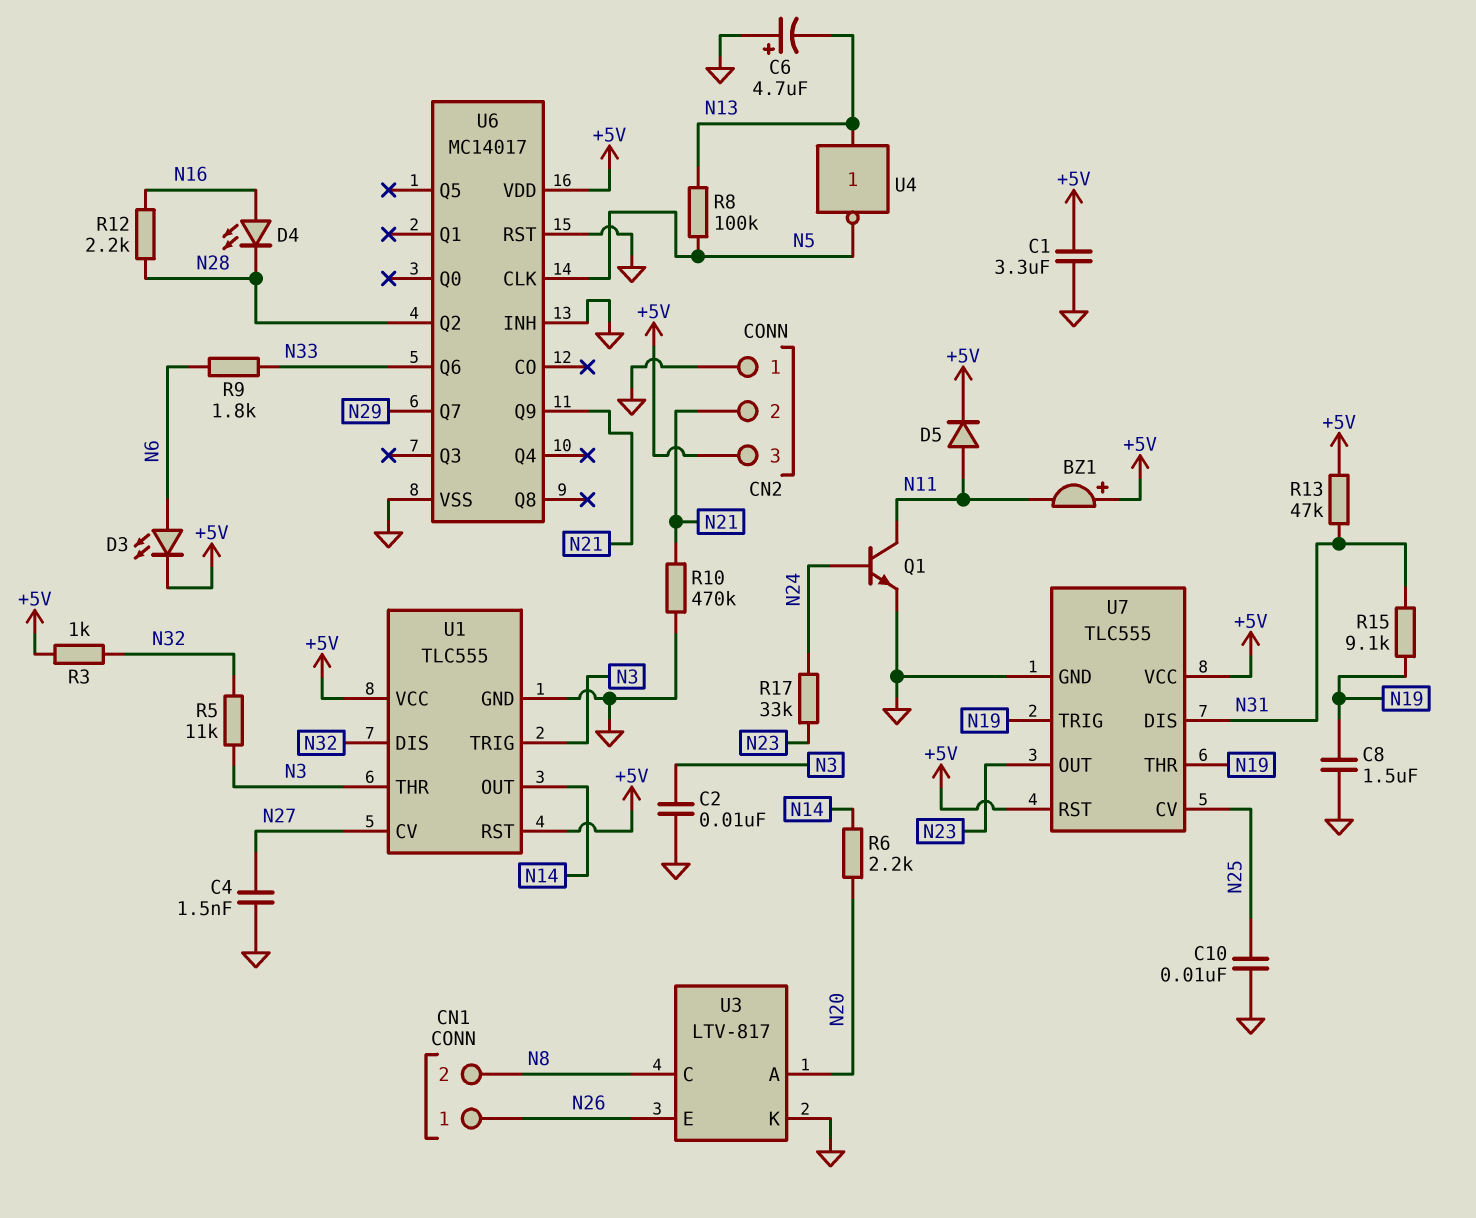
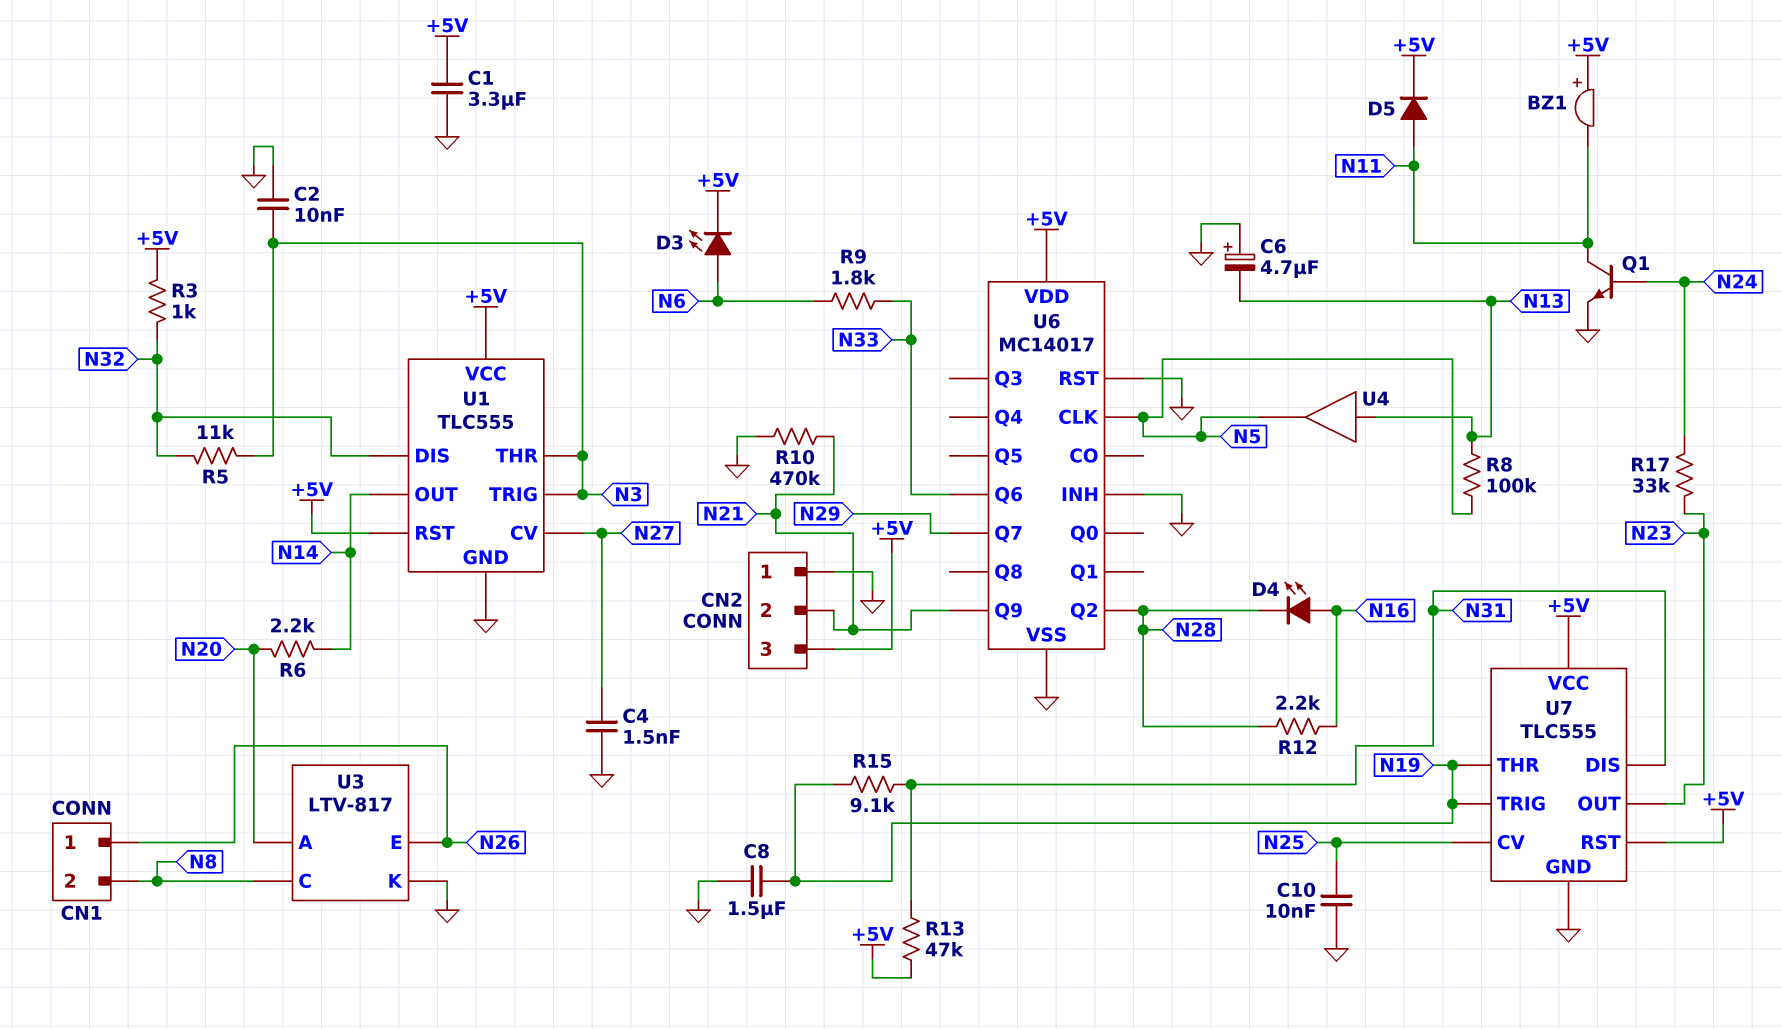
U4: NOT (in N13, out N5) -> buffer (in N13, out N5)

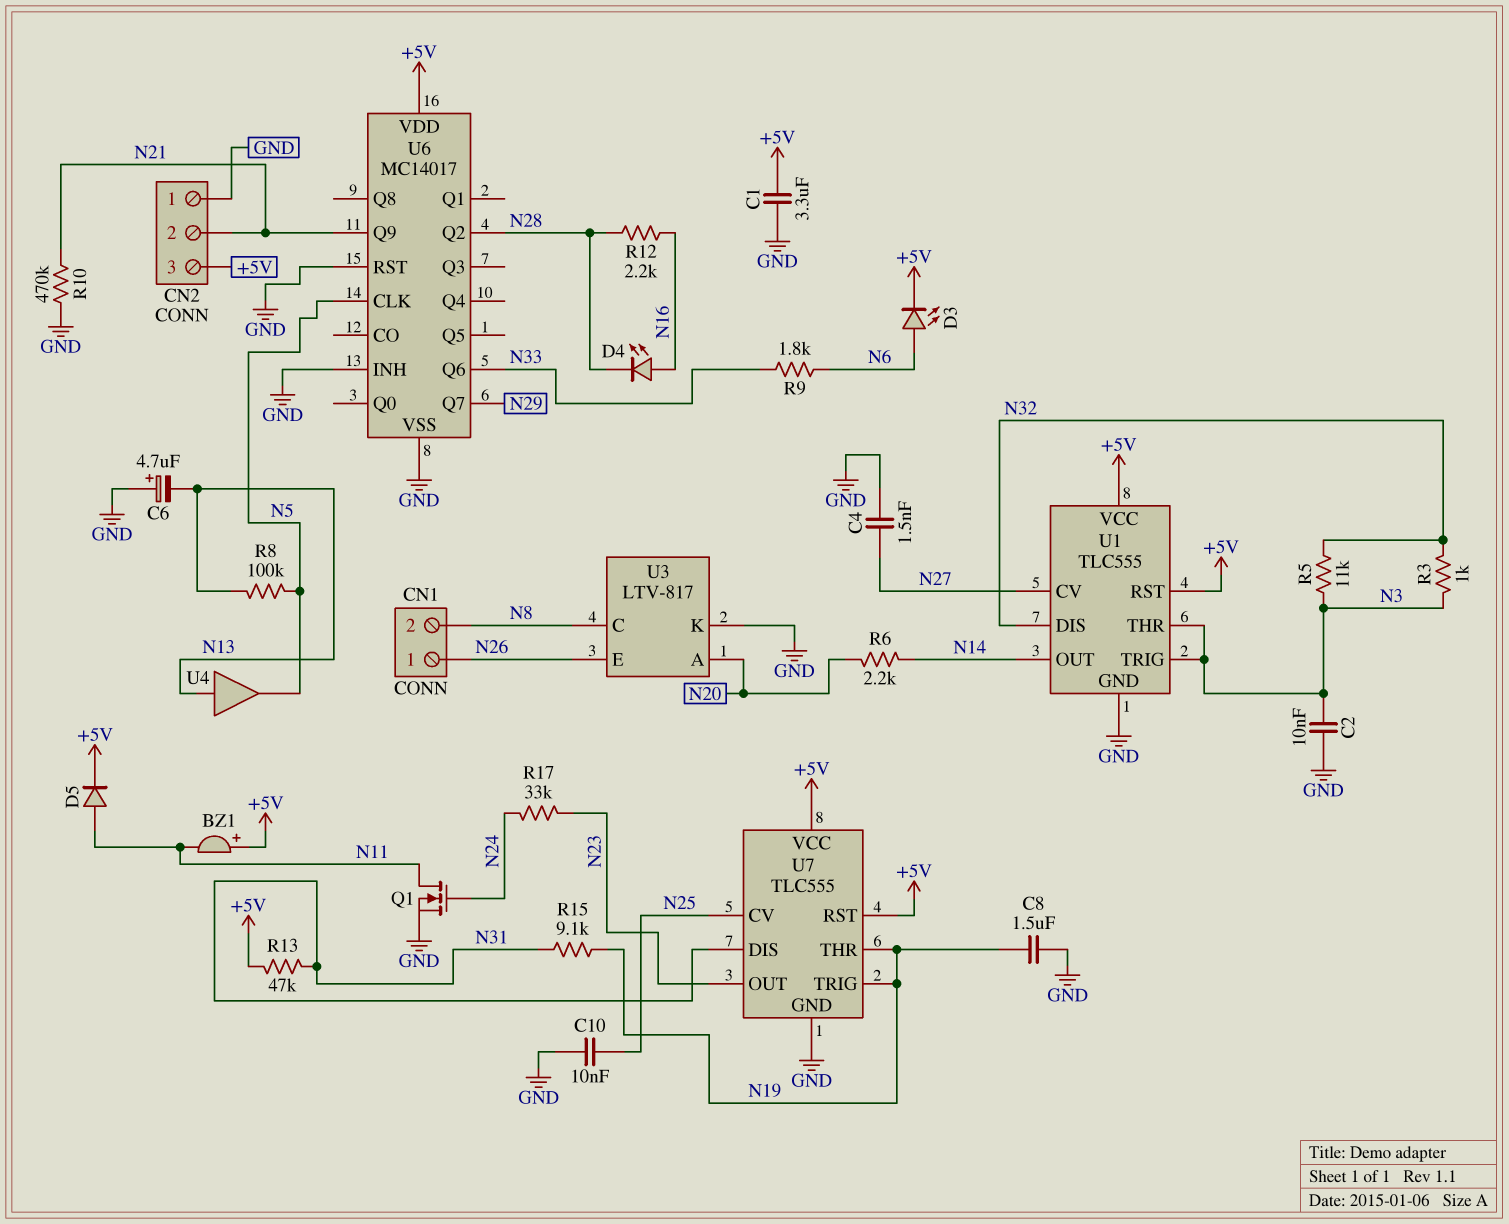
Q1: NPN (B N24, C N11, E GND) -> NMOS (G N24, D N11, S GND)
R3: 1k (+5V, N32) -> 1k (N3, N32)

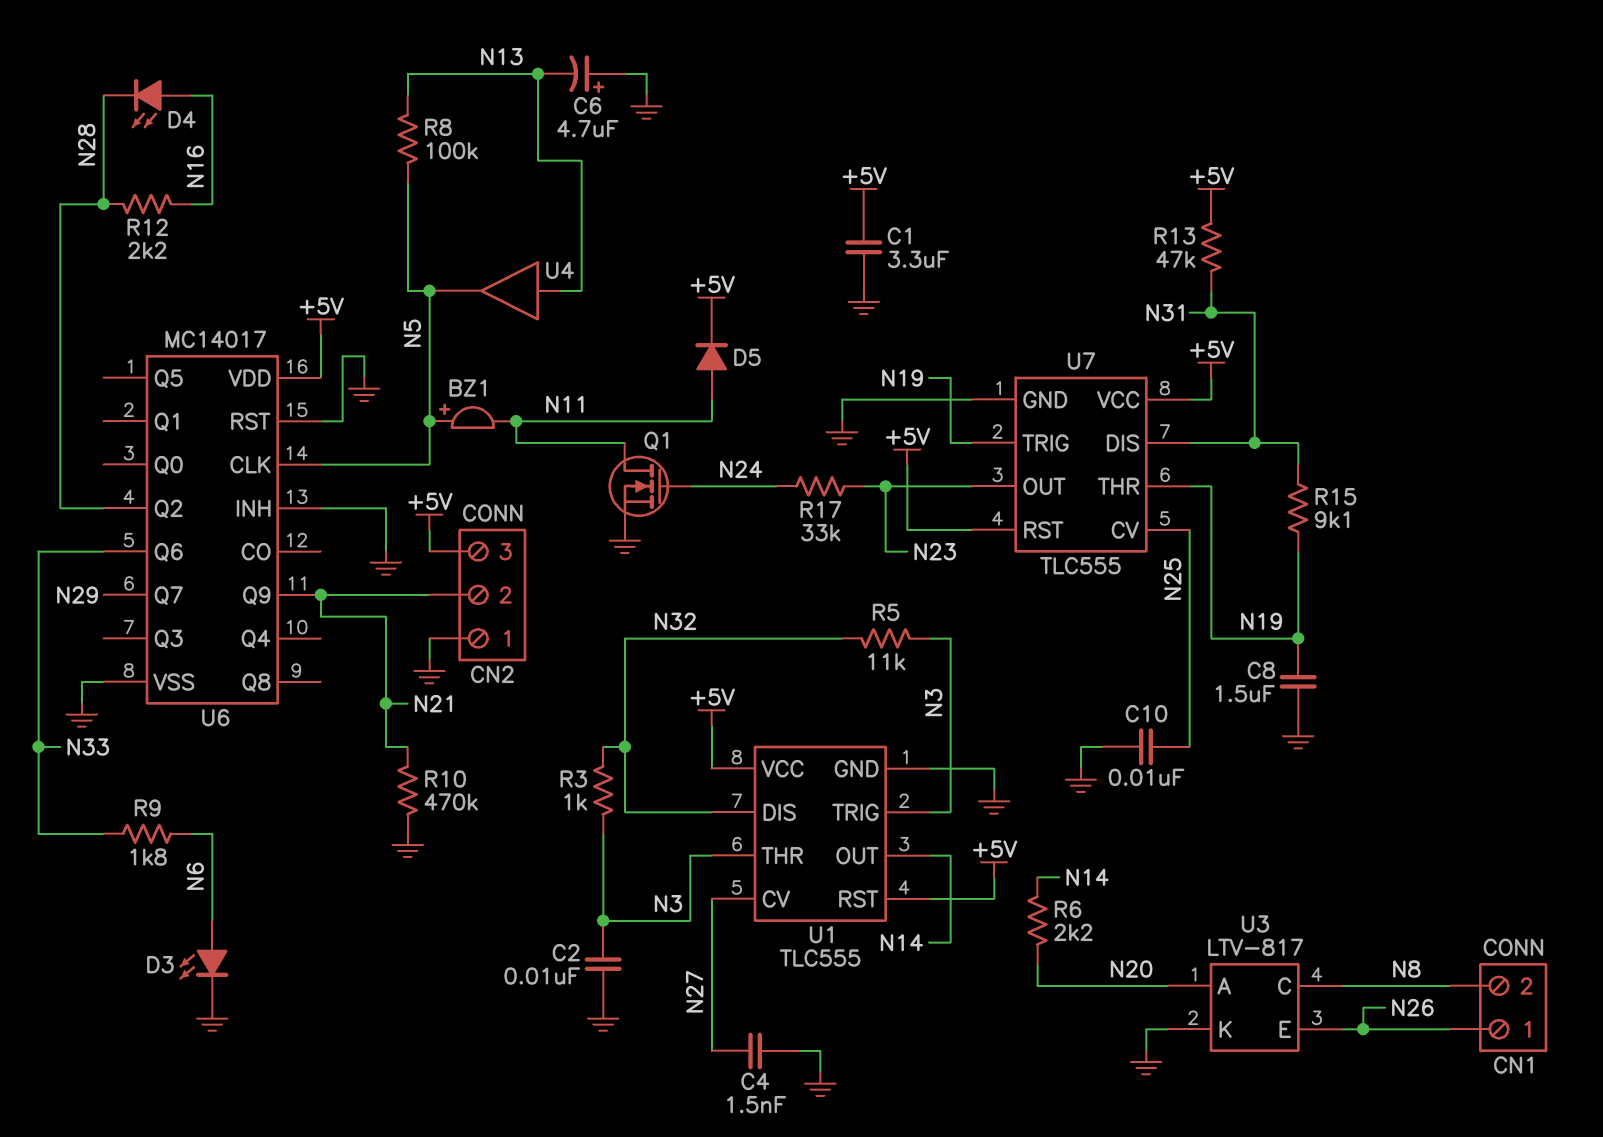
BZ1: buzzer (plus +5V, minus N11) -> buzzer (plus N5, minus N11)
D3: LED (A N6, K +5V) -> LED (A N6, K GND)

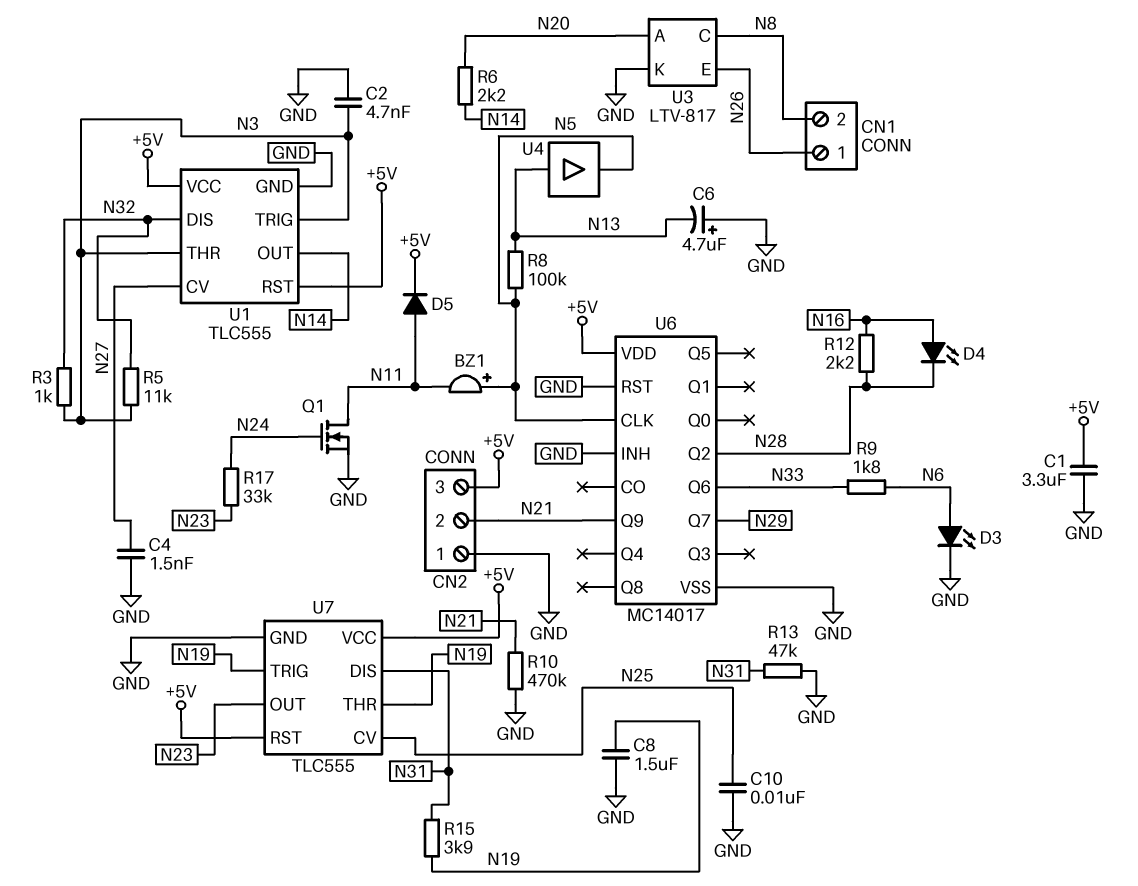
C2: 10nF (GND, N3) -> 4.7nF (GND, N3)
R13: 47k (+5V, N31) -> 47k (GND, N31)
R15: 9.1k (N19, N31) -> 3.9k (N19, N31)

